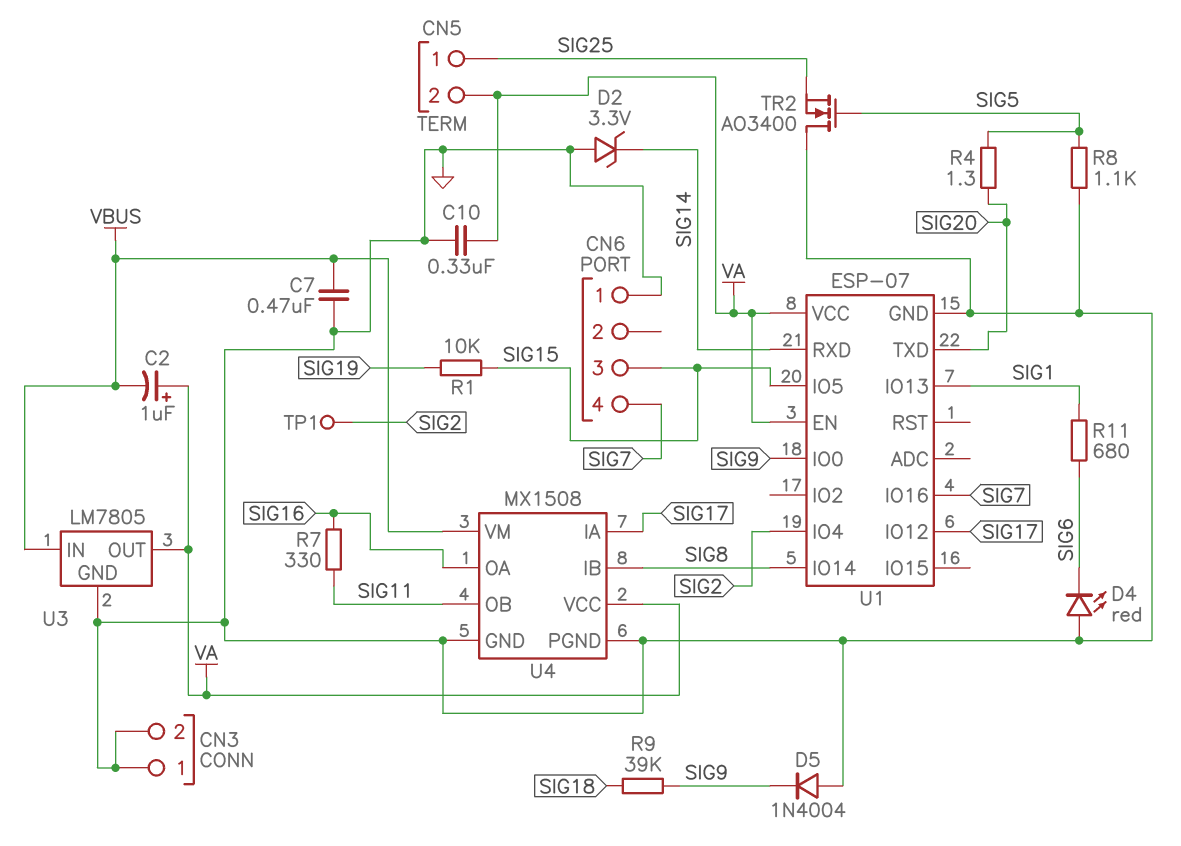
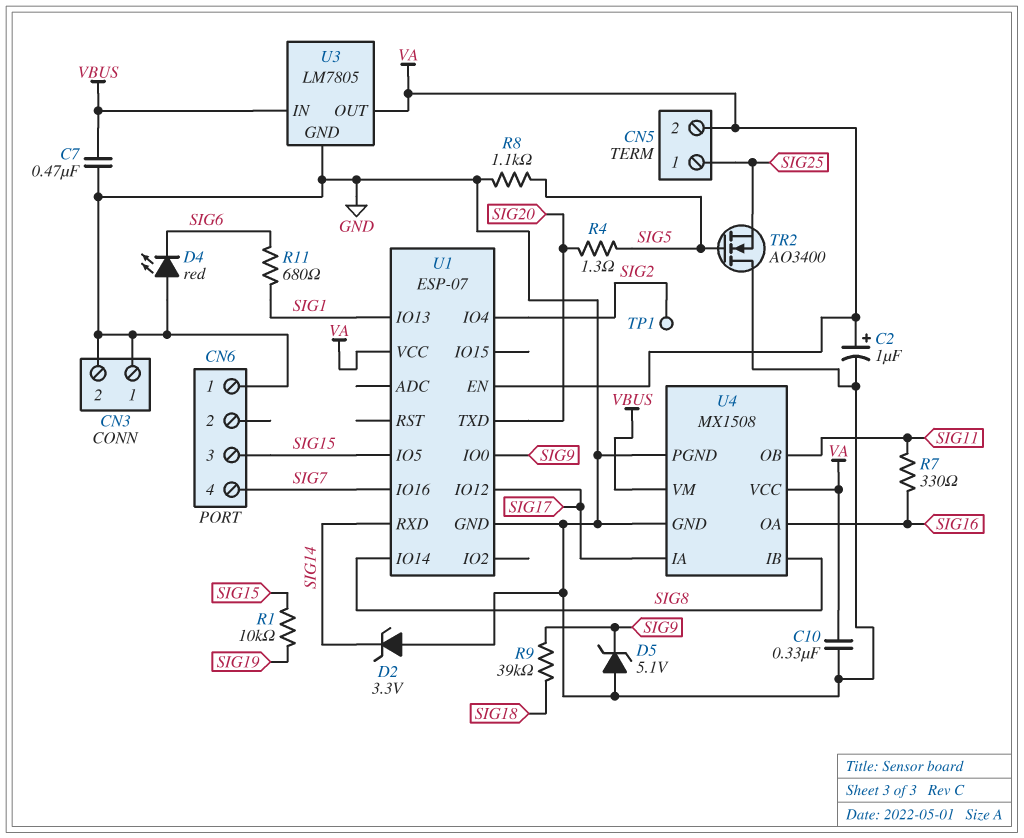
C2: 1uF (plus VA, minus VBUS) -> 1uF (plus VA, minus GND)
D5: diode 1N4004 (A GND, K SIG9) -> zener 5.1V (A GND, K SIG9)

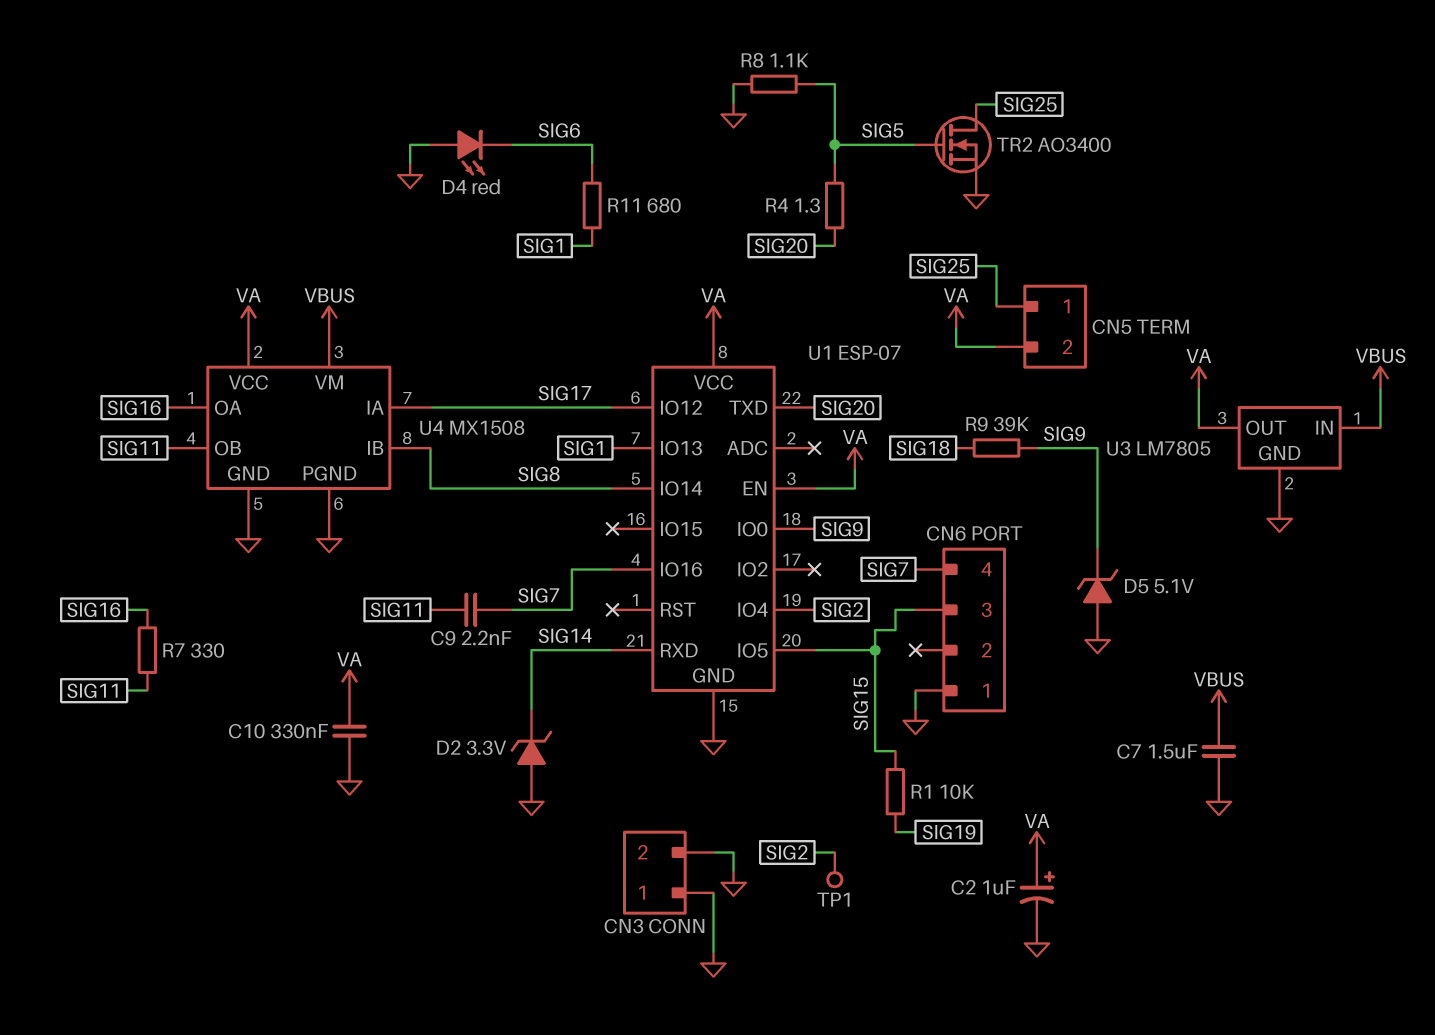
C7: 470nF (GND, VBUS) -> 1.5uF (GND, VBUS)
C9: none -> 2.2nF (SIG7, SIG11)
TR2: NMOS AO3400 (G SIG5, D GND, S SIG25) -> NMOS AO3400 (G SIG5, D SIG25, S GND)

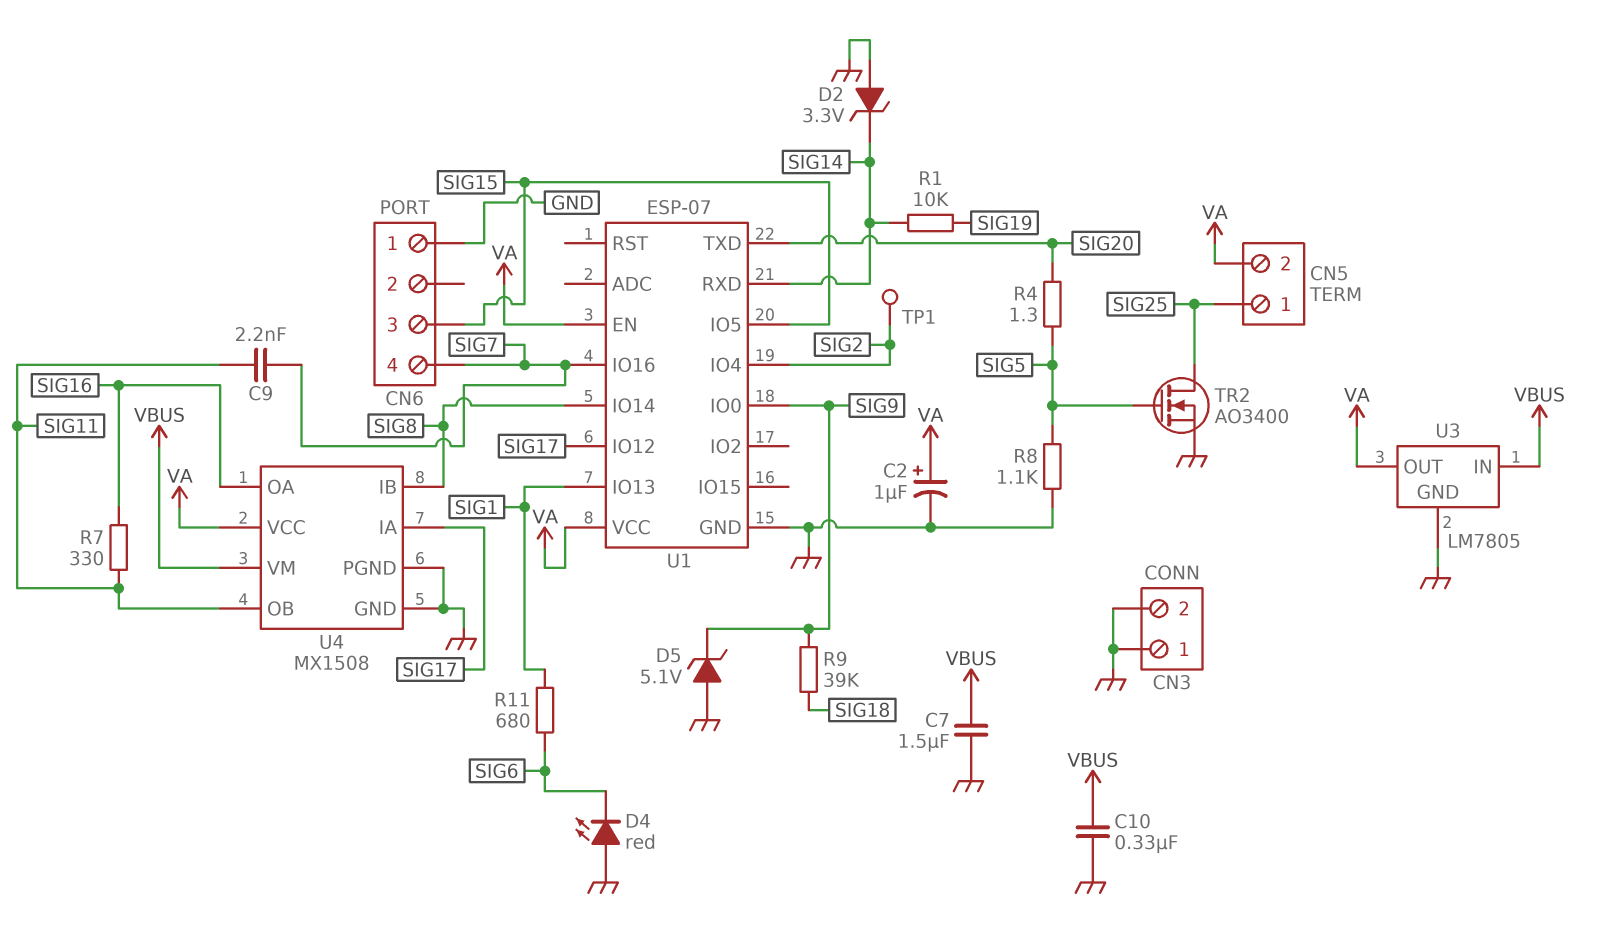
C10: 330nF (GND, VA) -> 330nF (GND, VBUS)
R1: 10k (SIG15, SIG19) -> 10k (SIG14, SIG19)

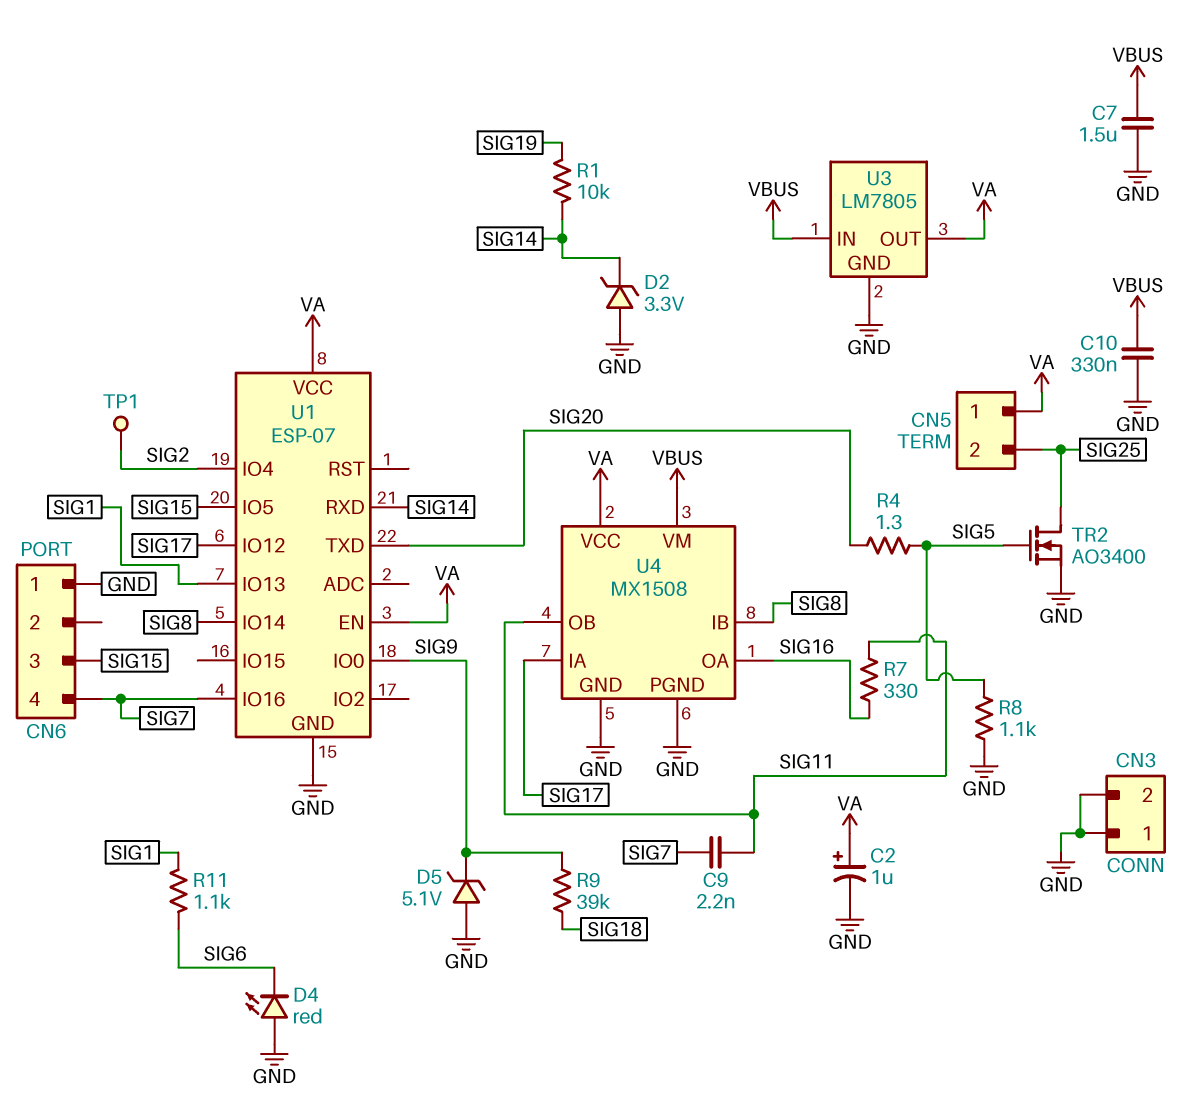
CN5 pin 1: SIG25 -> VA
CN5 pin 2: VA -> SIG25
R11: 680 (SIG1, SIG6) -> 1.1k (SIG1, SIG6)

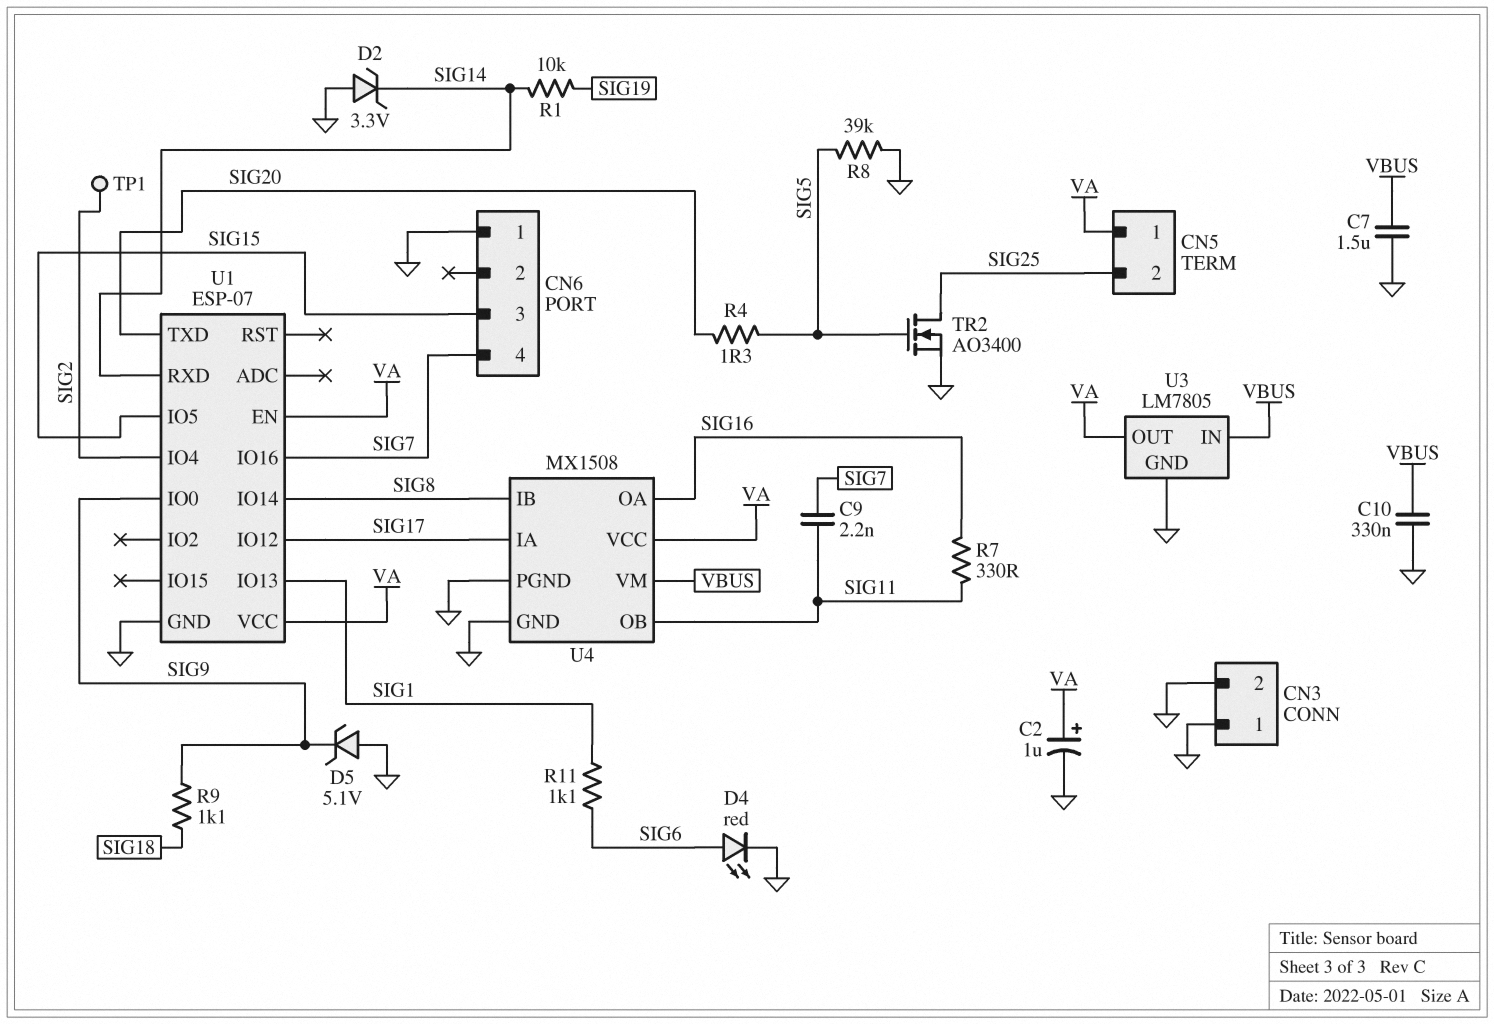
D4: LED red (A GND, K SIG6) -> LED red (A SIG6, K GND)
R8: 1.1k (GND, SIG5) -> 39k (GND, SIG5)
R9: 39k (SIG9, SIG18) -> 1.1k (SIG9, SIG18)

